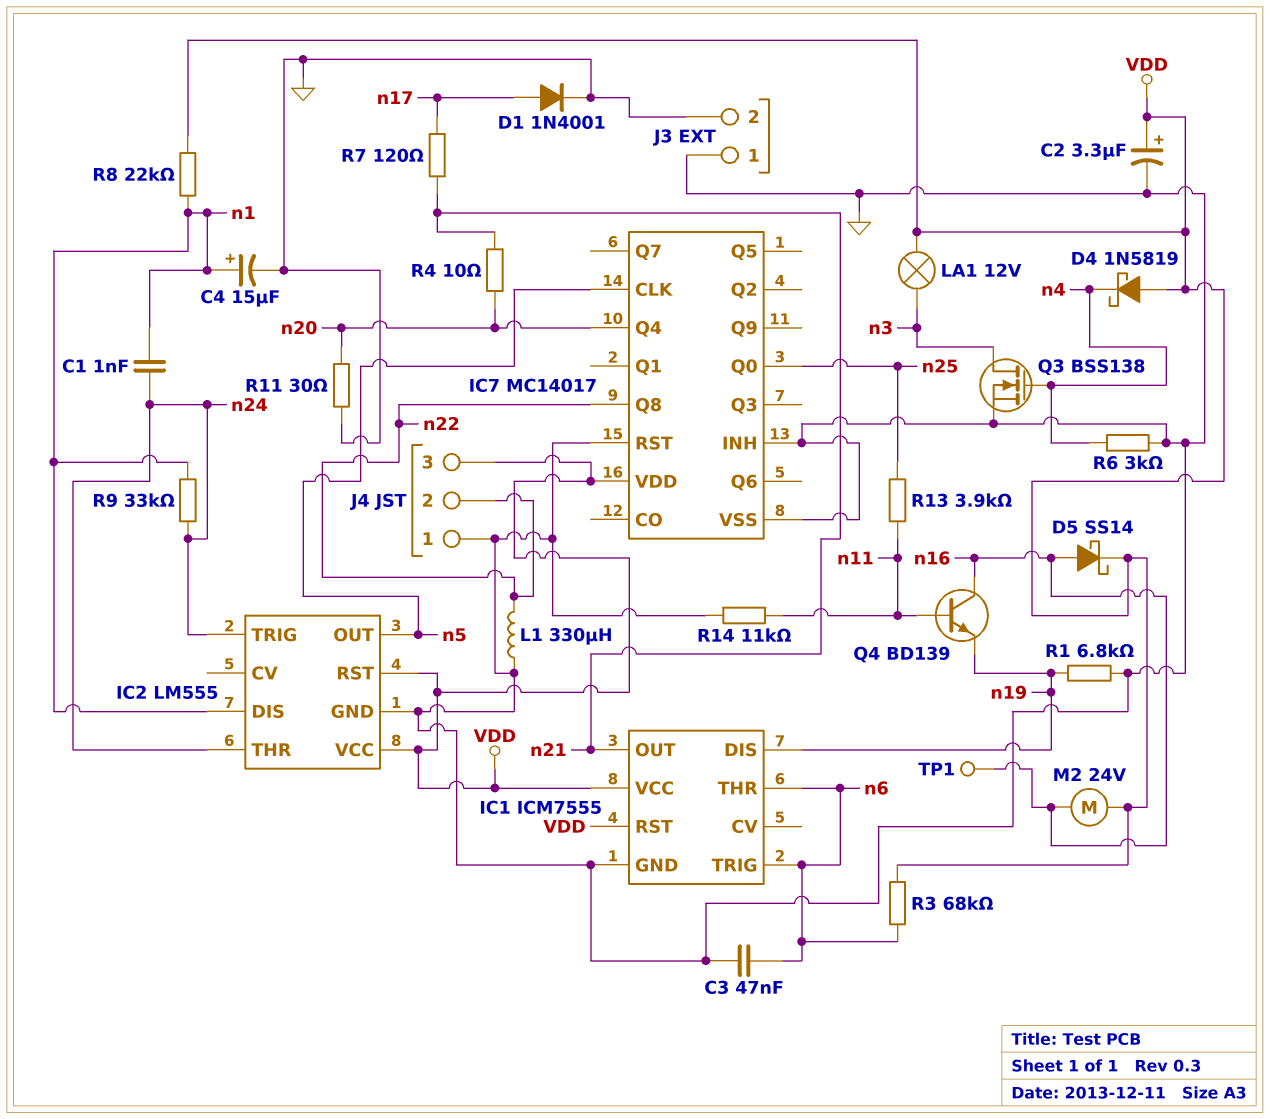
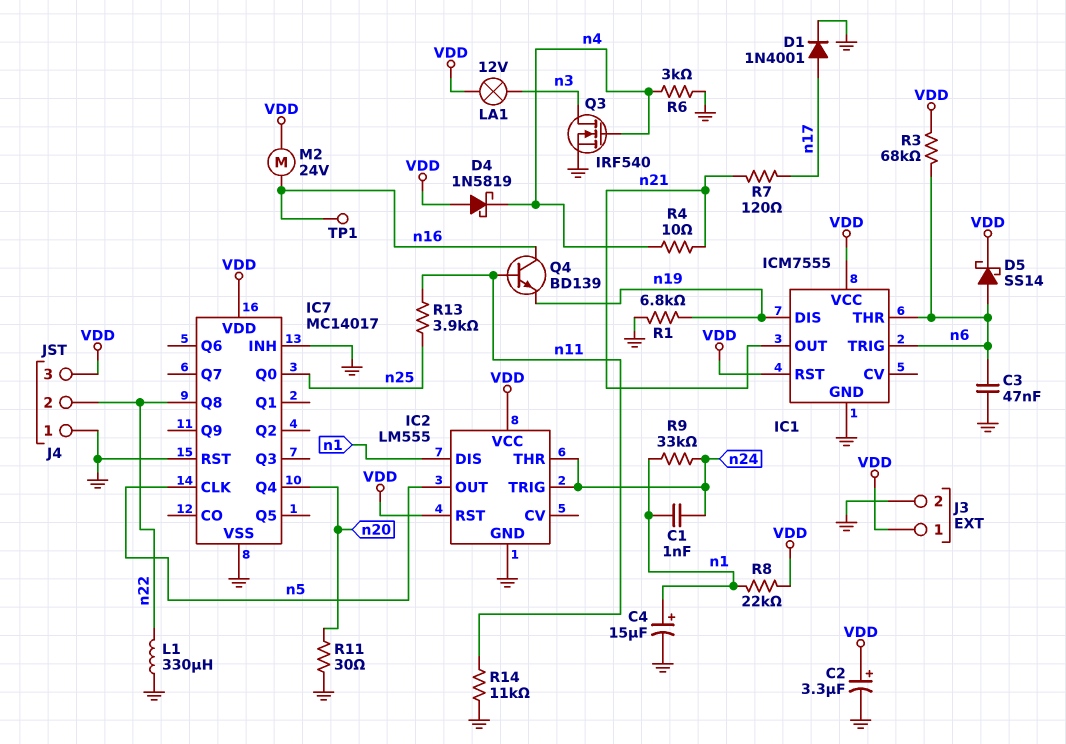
D5: schottky SS14 (A n16, K VDD) -> schottky SS14 (A n6, K VDD)
J3 pin 1: GND -> VDD
Q3: NMOS BSS138 (G n4, D n3, S GND) -> NMOS IRF540 (G n4, D n3, S GND)
R4: 10 (n20, n21) -> 10 (n4, n21)

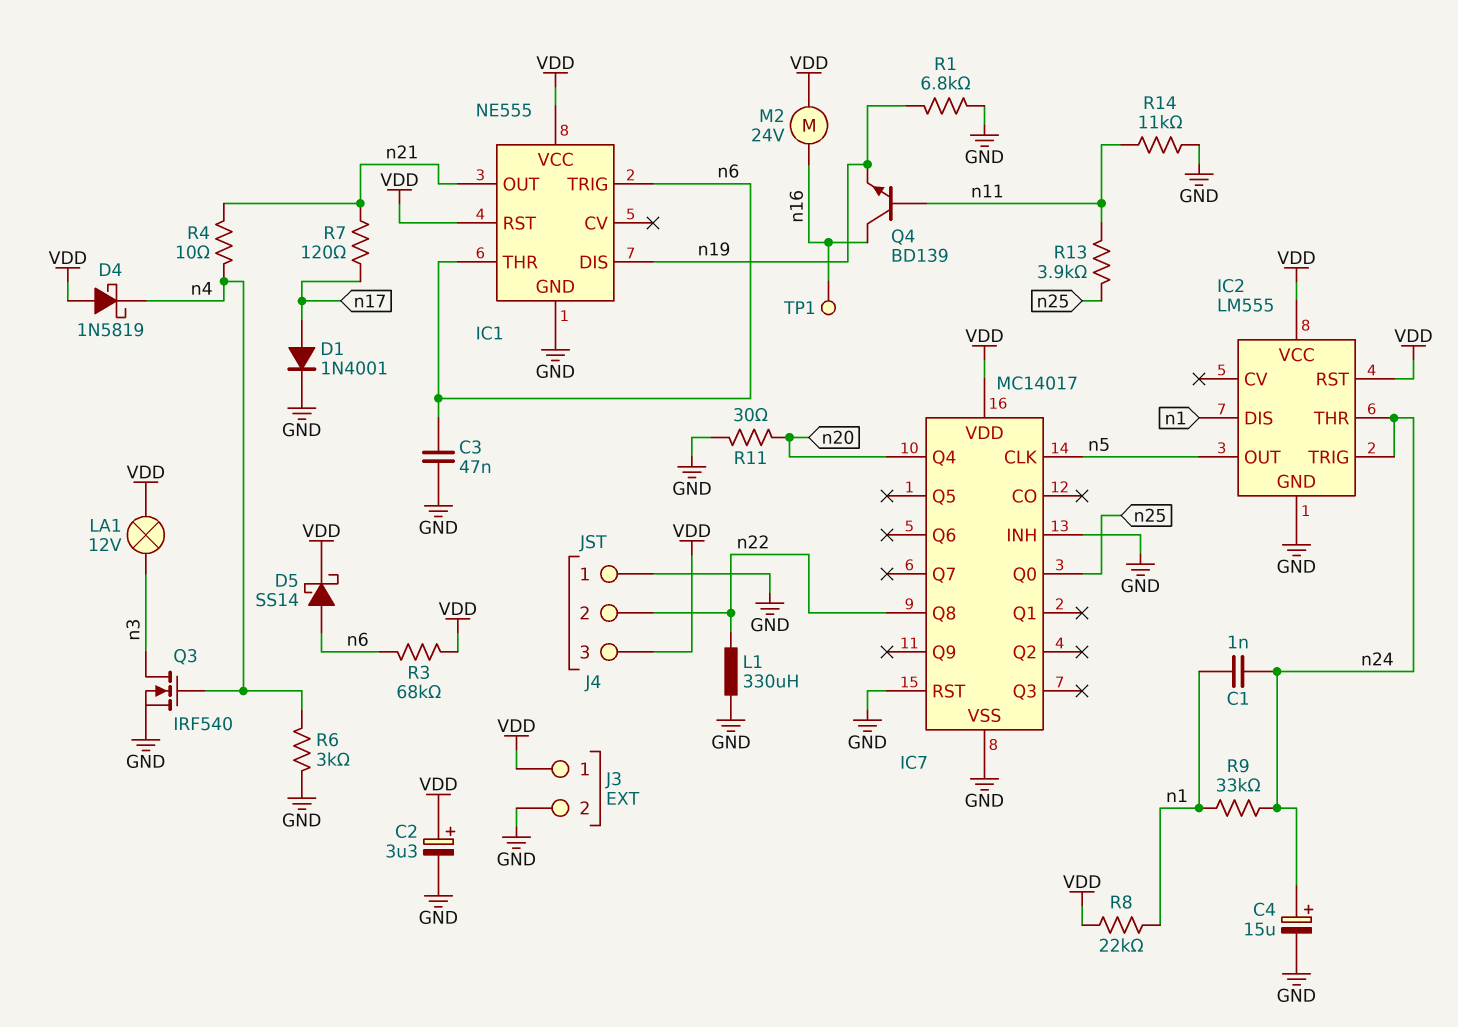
C4: 15uF (plus n1, minus GND) -> 15uF (plus n24, minus GND)
IC1: ICM7555 -> NE555

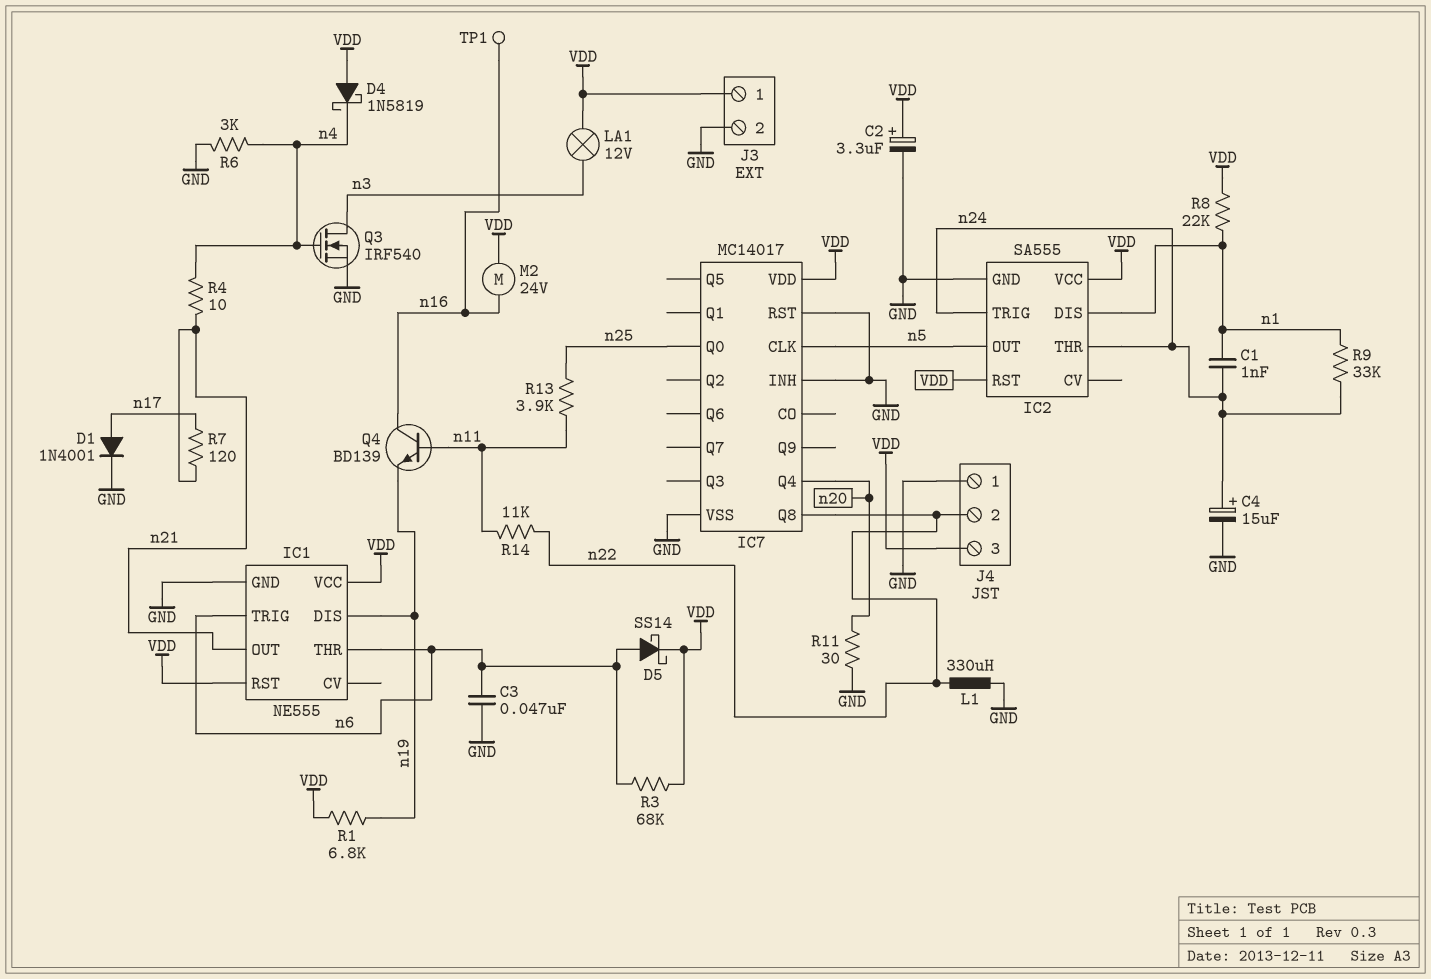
IC2: LM555 -> SA555
R1: 6.8k (GND, n19) -> 6.8k (VDD, n19)
R14: 11k (GND, n11) -> 11k (n11, n22)

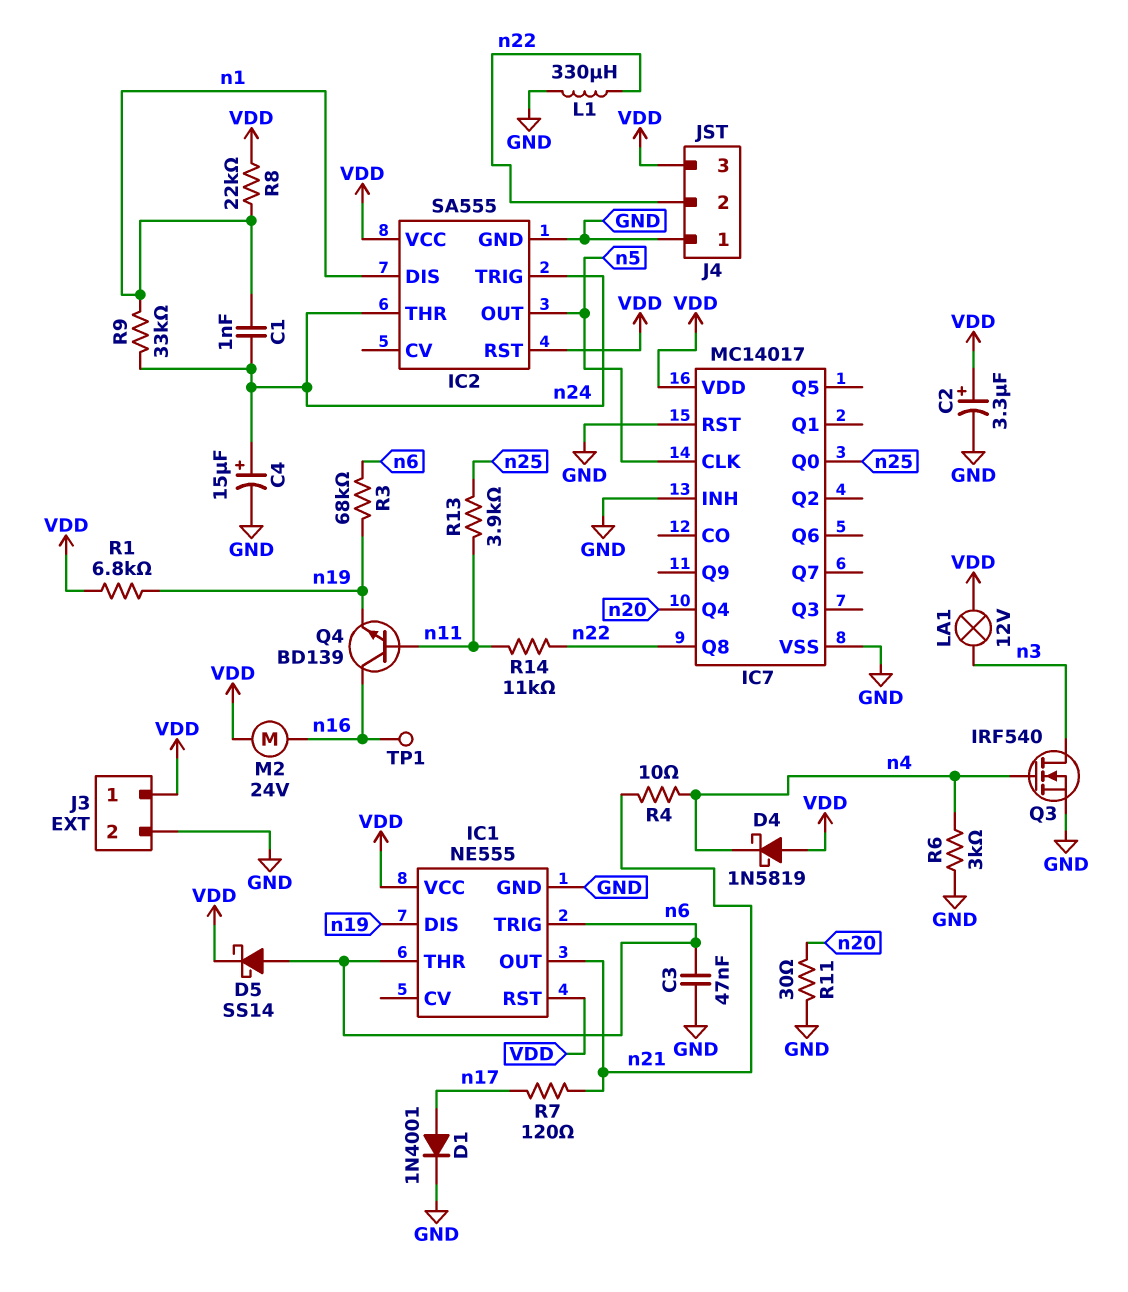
R3: 68k (VDD, n6) -> 68k (n6, n19)

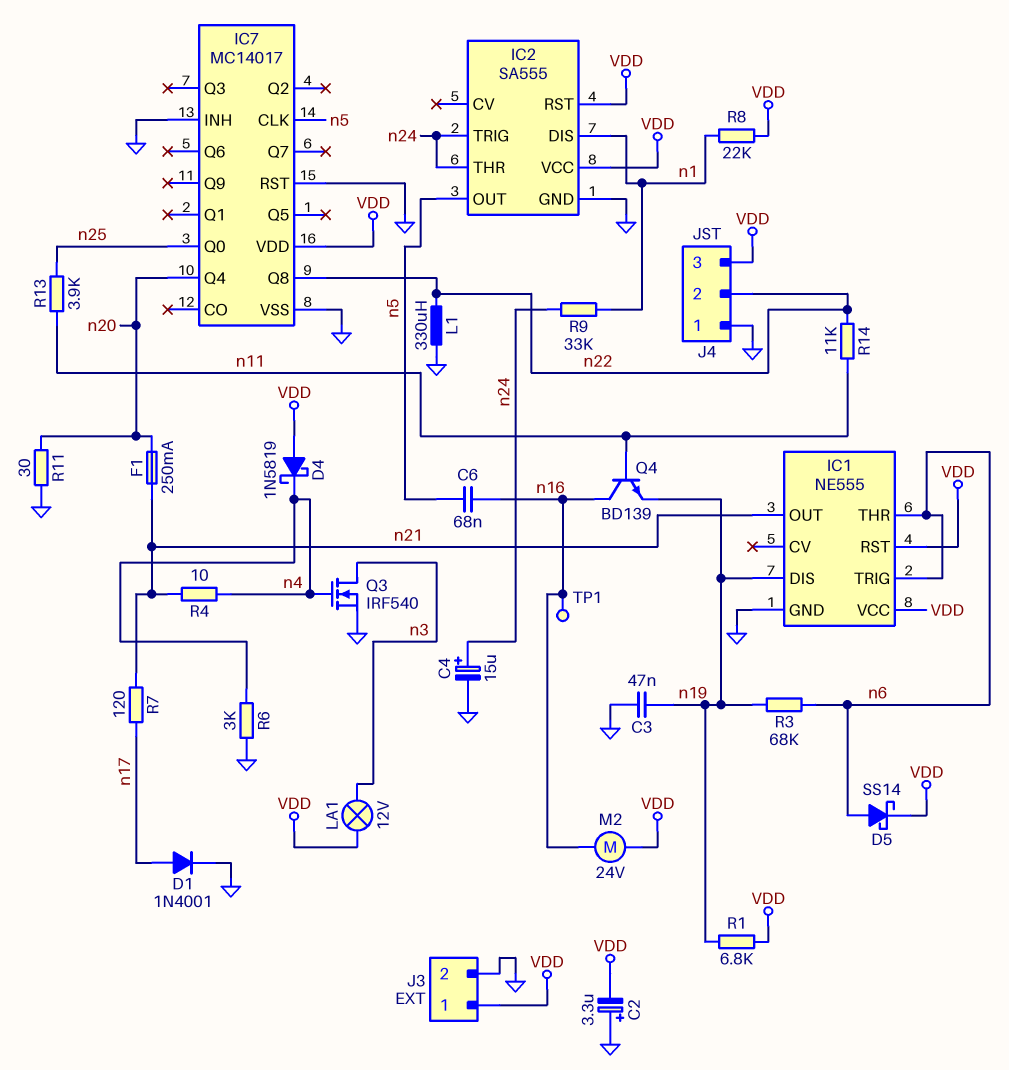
C1: 1nF (n1, n24) -> none
C2: 3.3uF (plus VDD, minus GND) -> 3.3uF (plus GND, minus VDD)
C3: 47nF (GND, n6) -> 47nF (GND, n19)
C6: none -> 68nF (n5, n16)
F1: none -> 250mA (n20, n21)

